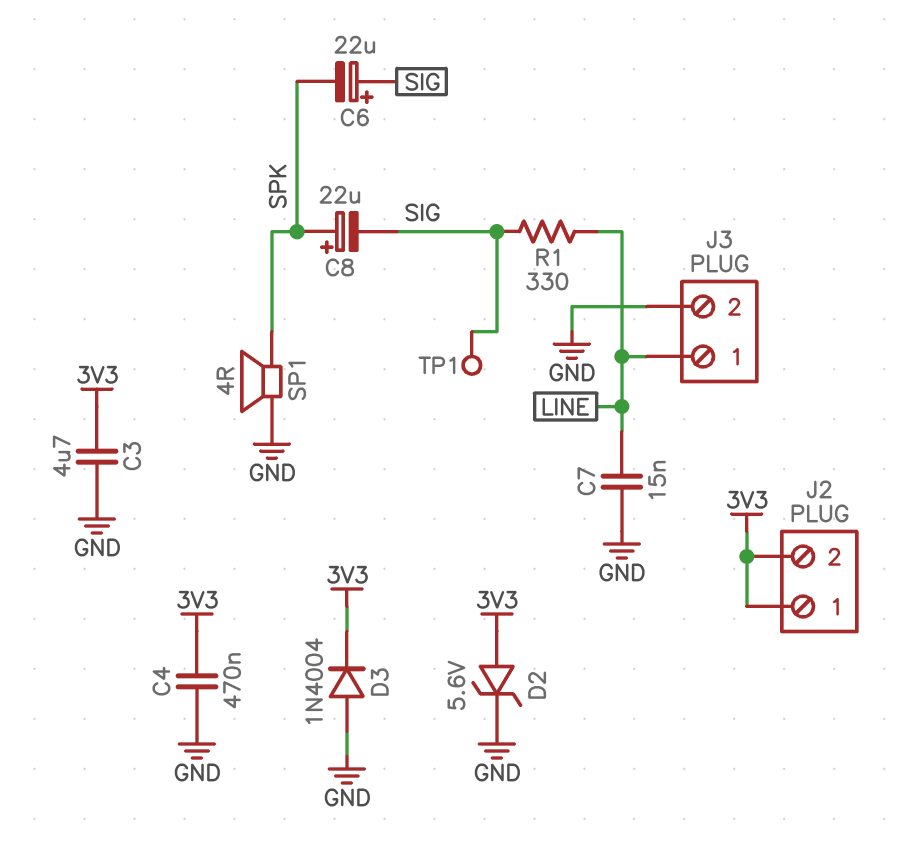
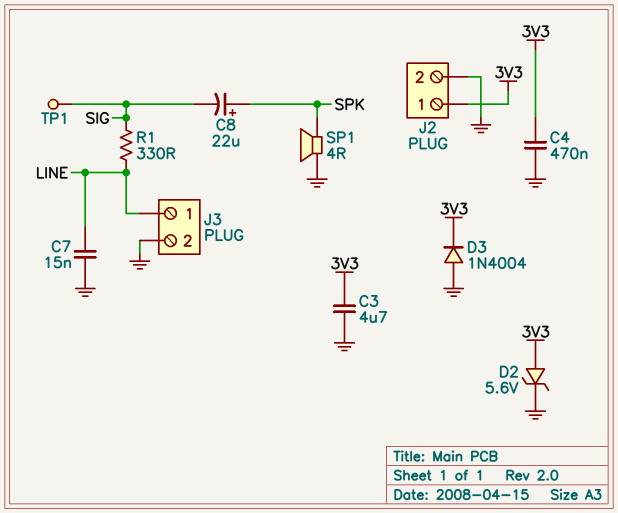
C6: 22uF (plus SIG, minus SPK) -> none
J2 pin 2: 3V3 -> GND

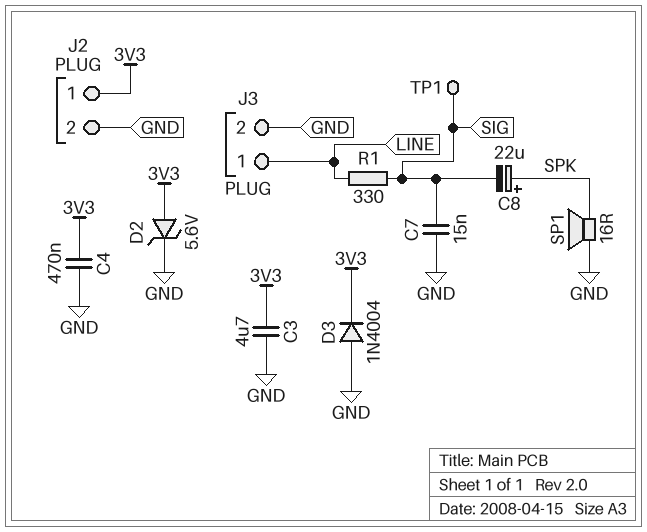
C7: 15nF (GND, LINE) -> 15nF (GND, SIG)
SP1: speaker 4R (GND, SPK) -> speaker 16R (GND, SPK)

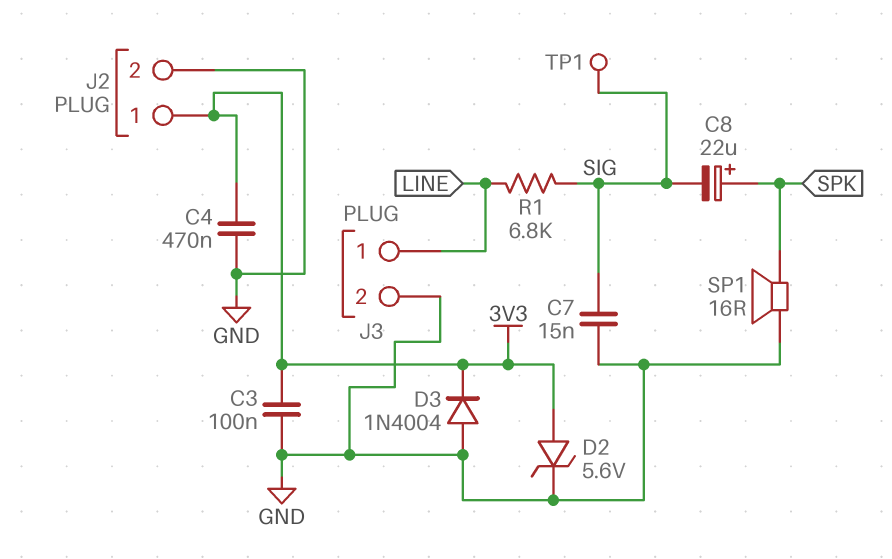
C3: 4.7uF (3V3, GND) -> 100nF (3V3, GND)
R1: 330 (LINE, SIG) -> 6.8k (LINE, SIG)

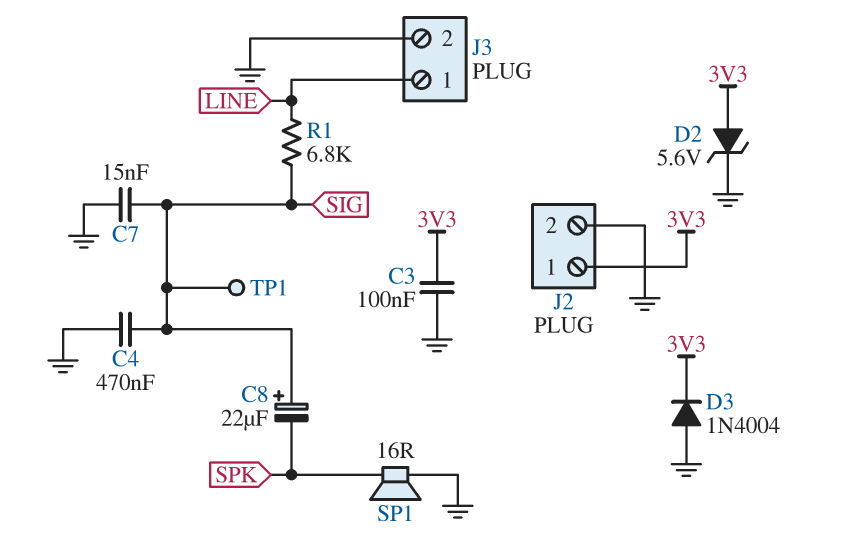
C4: 470nF (3V3, GND) -> 470nF (GND, SIG)
C8: 22uF (plus SPK, minus SIG) -> 22uF (plus SIG, minus SPK)

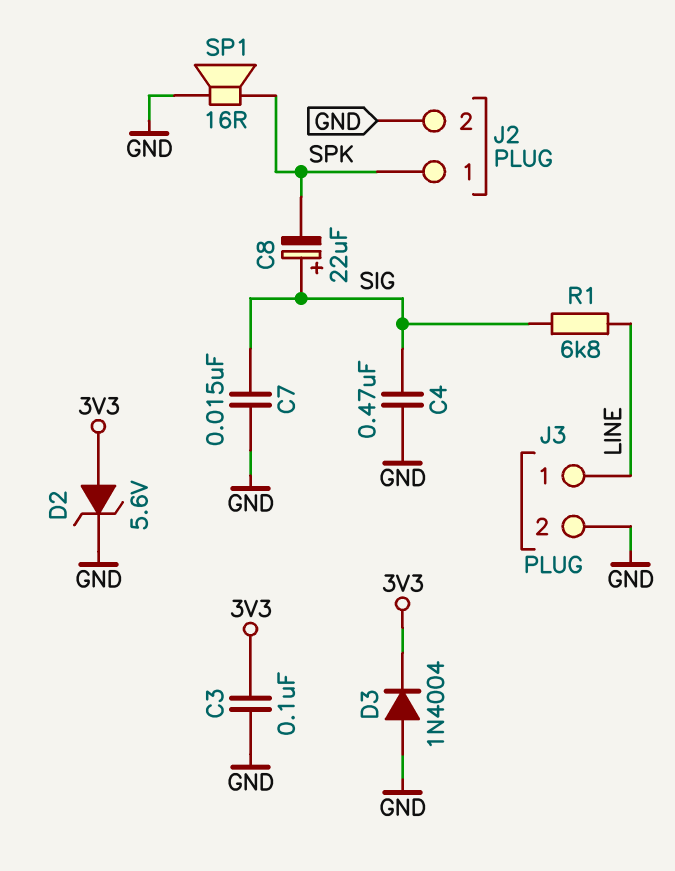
J2 pin 1: 3V3 -> SPK
TP1: test point (SIG) -> none

